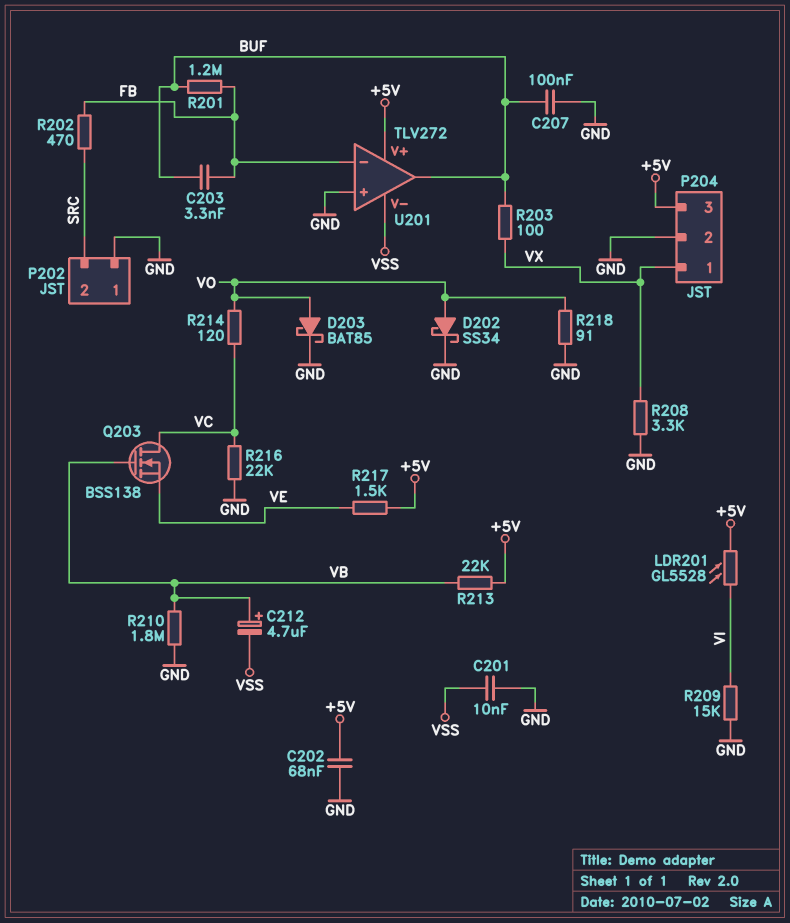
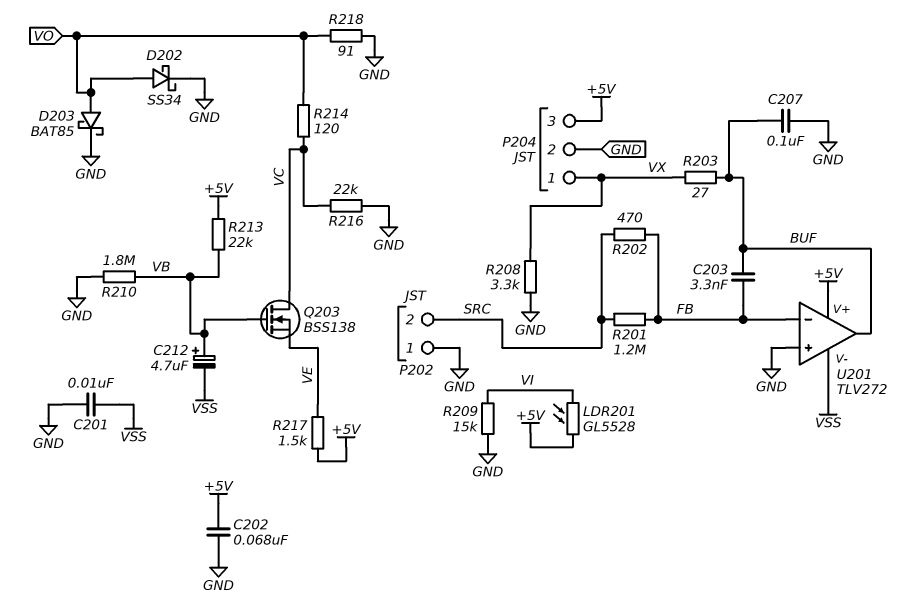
R201: 1.2M (BUF, FB) -> 1.2M (FB, SRC)
R203: 100 (BUF, VX) -> 27 (BUF, VX)

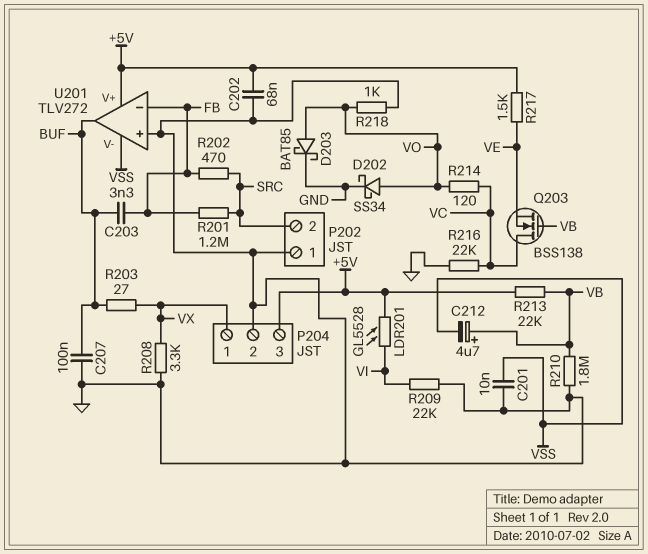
R209: 15k (GND, VI) -> 22k (GND, VI)
R218: 91 (GND, VO) -> 1k (GND, VO)

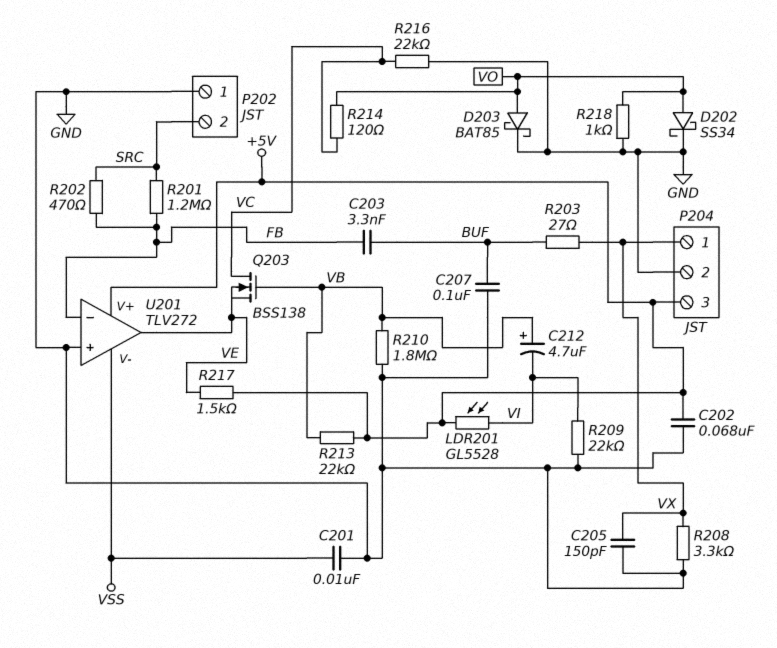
C205: none -> 150pF (GND, VX)
C212: 4.7uF (plus VB, minus VSS) -> 4.7uF (plus VB, minus VI)
U201 pin out: BUF -> VE

